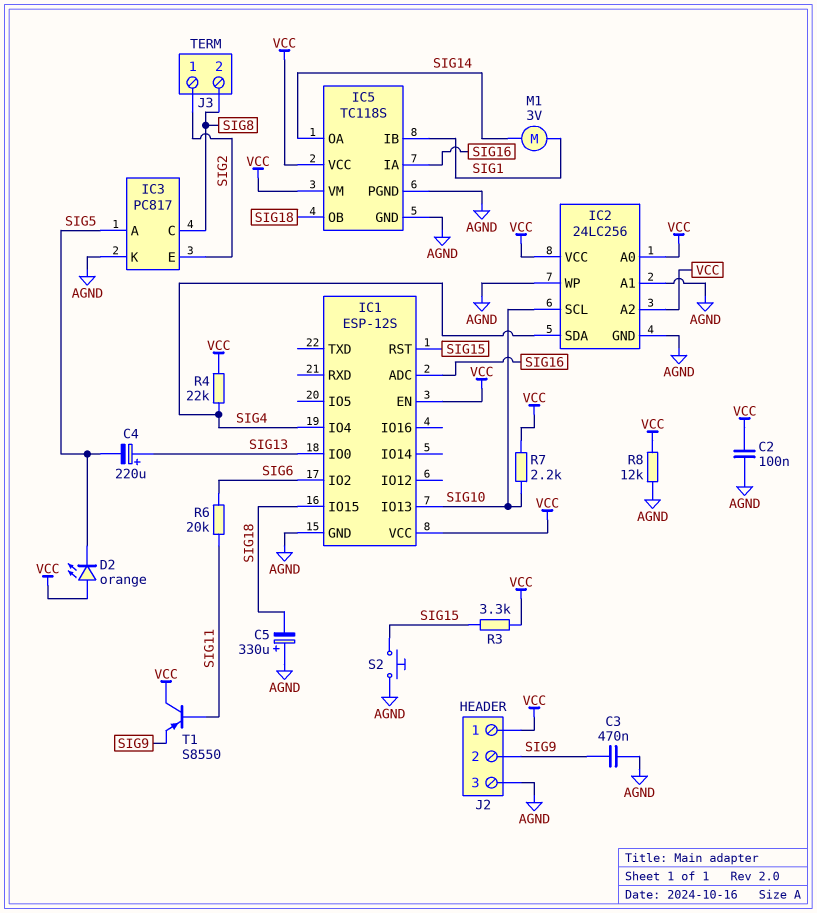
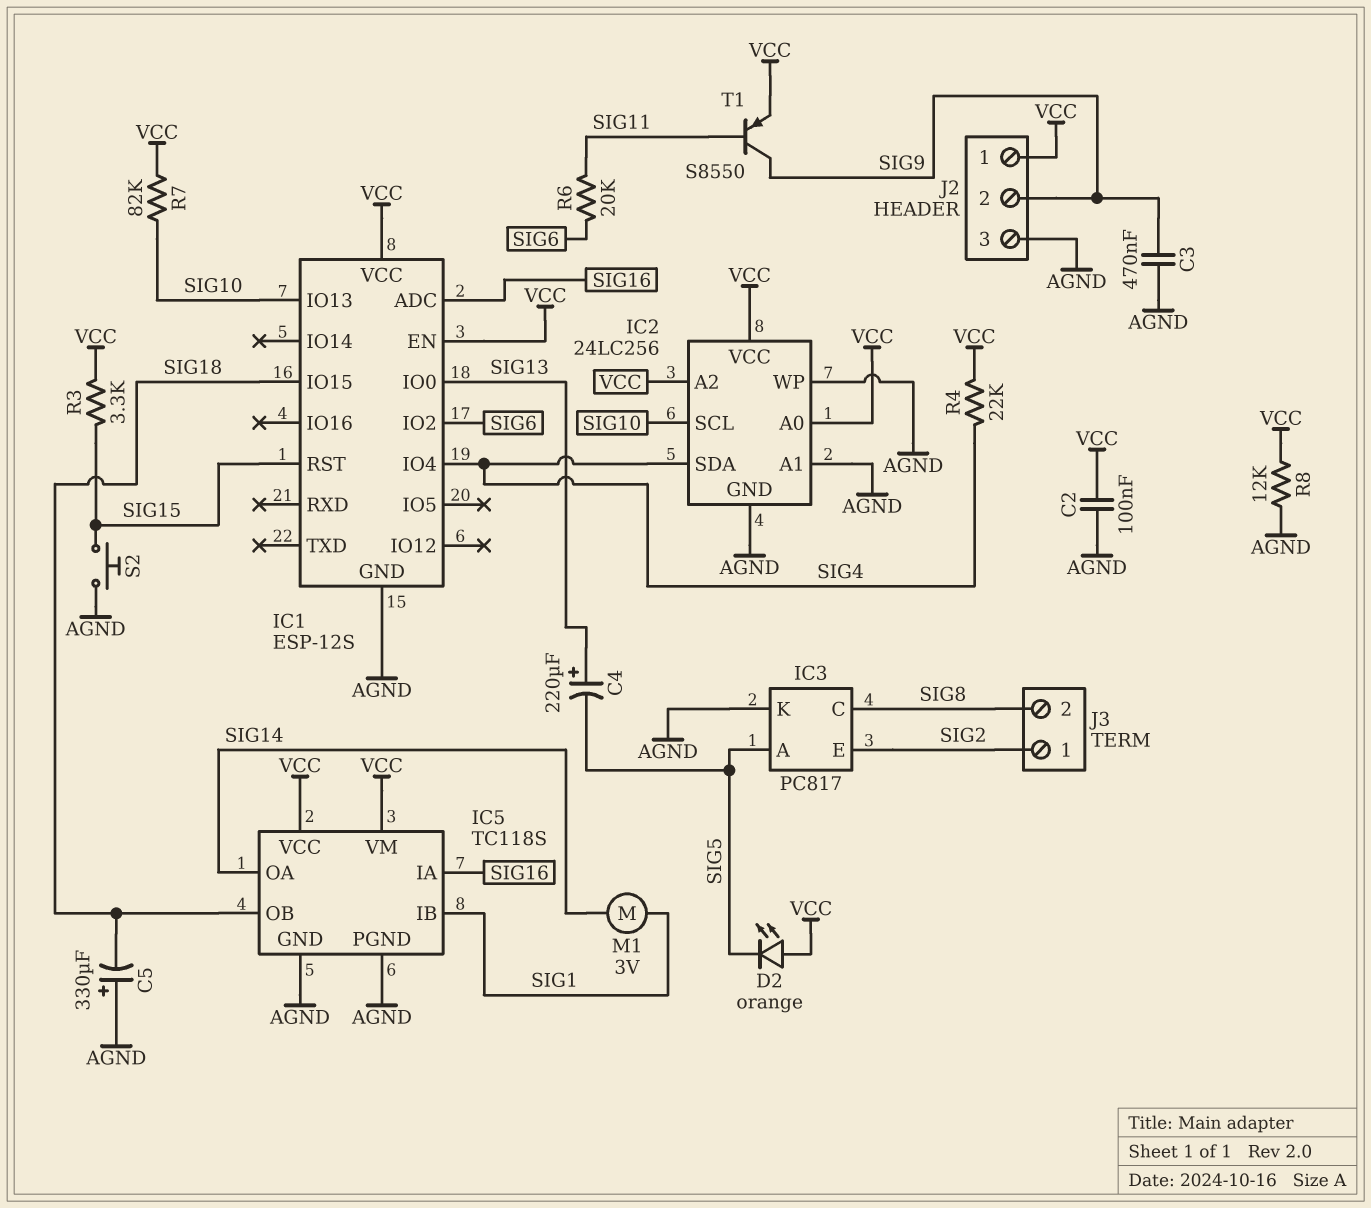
R7: 2.2k (SIG10, VCC) -> 82k (SIG10, VCC)
T1: PNP S8550 (B SIG11, C VCC, E SIG9) -> PNP S8550 (B SIG11, C SIG9, E VCC)

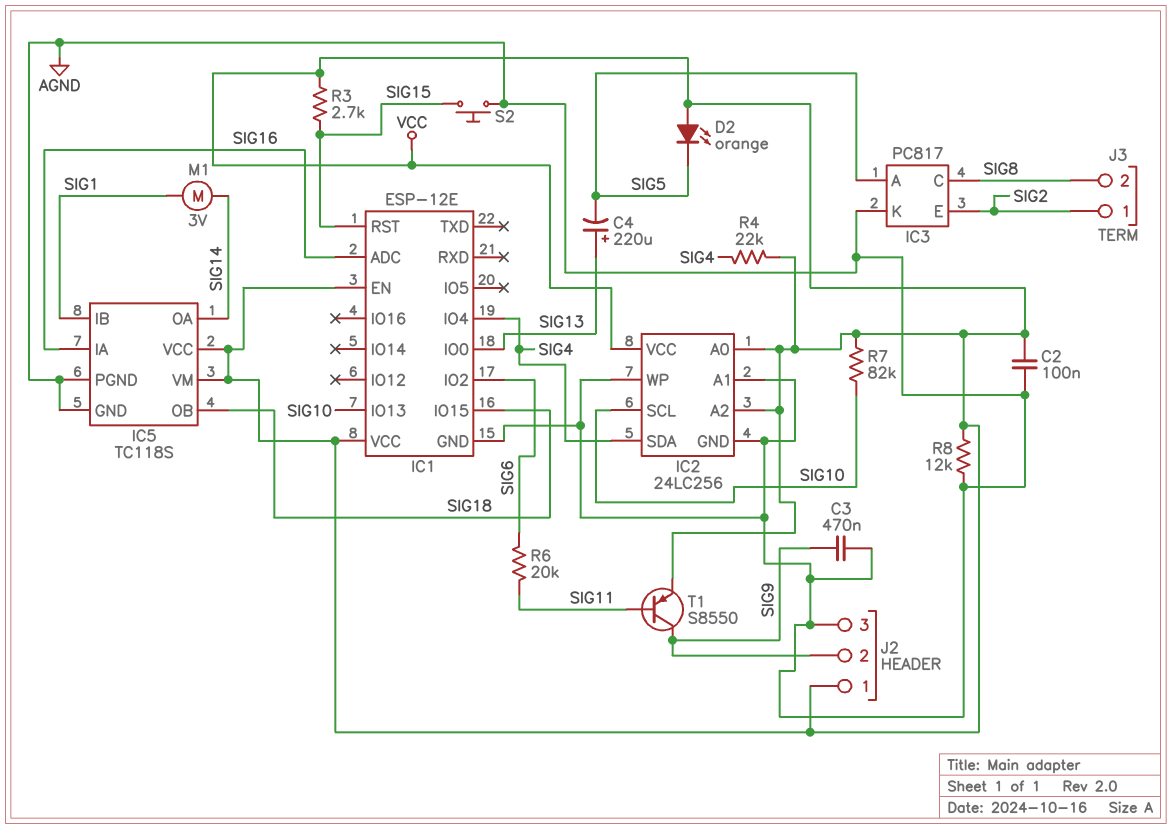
C5: 330uF (plus AGND, minus SIG18) -> none
IC1: ESP-12S -> ESP-12E
R3: 3.3k (SIG15, VCC) -> 2.7k (SIG15, VCC)

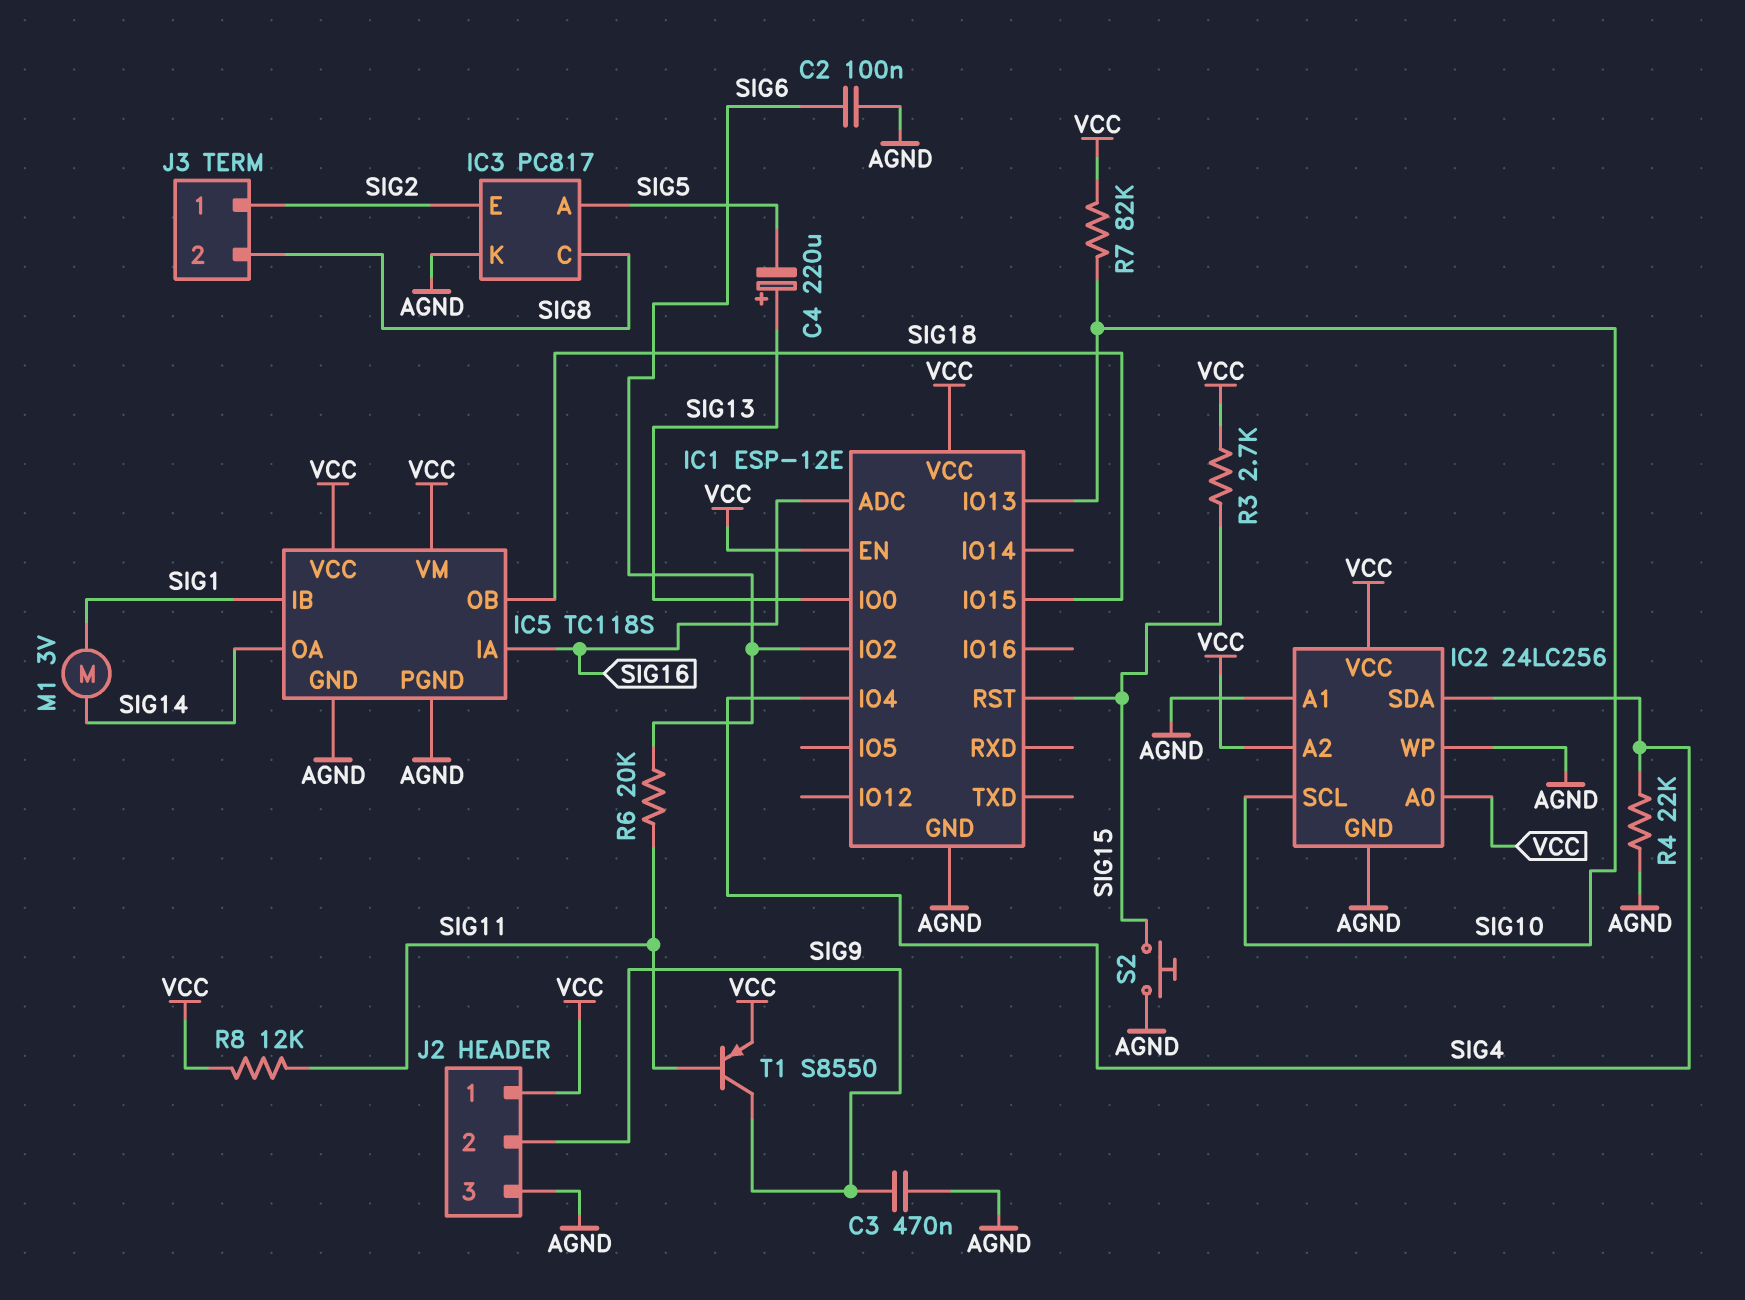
C2: 100nF (AGND, VCC) -> 100nF (AGND, SIG6)
D2: LED orange (A VCC, K SIG5) -> none
R4: 22k (SIG4, VCC) -> 22k (AGND, SIG4)
R8: 12k (AGND, VCC) -> 12k (SIG11, VCC)

